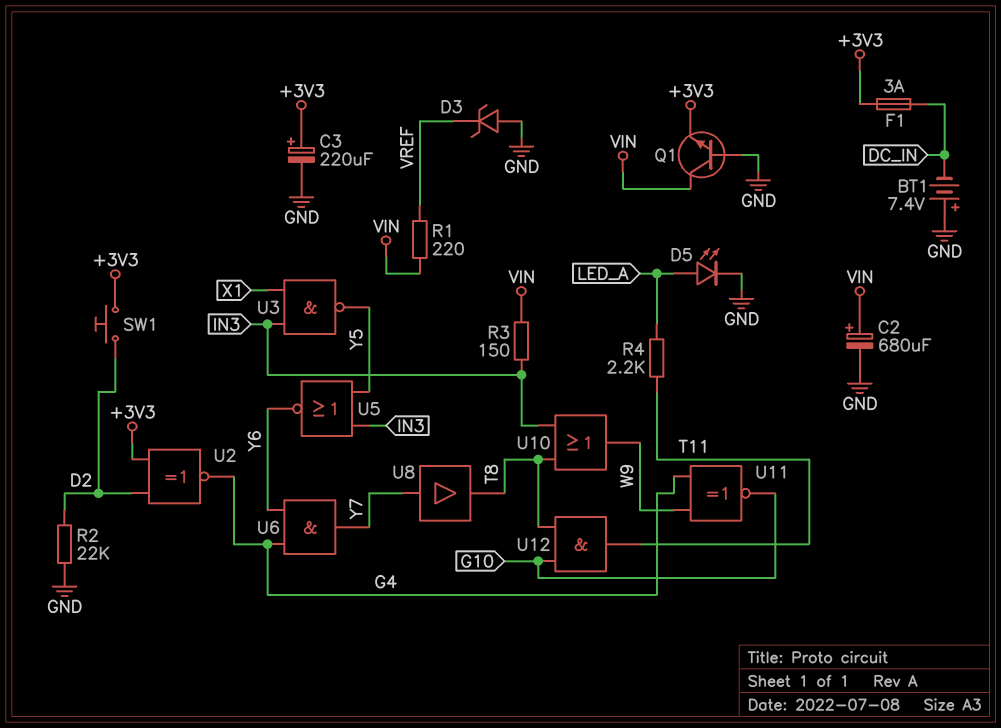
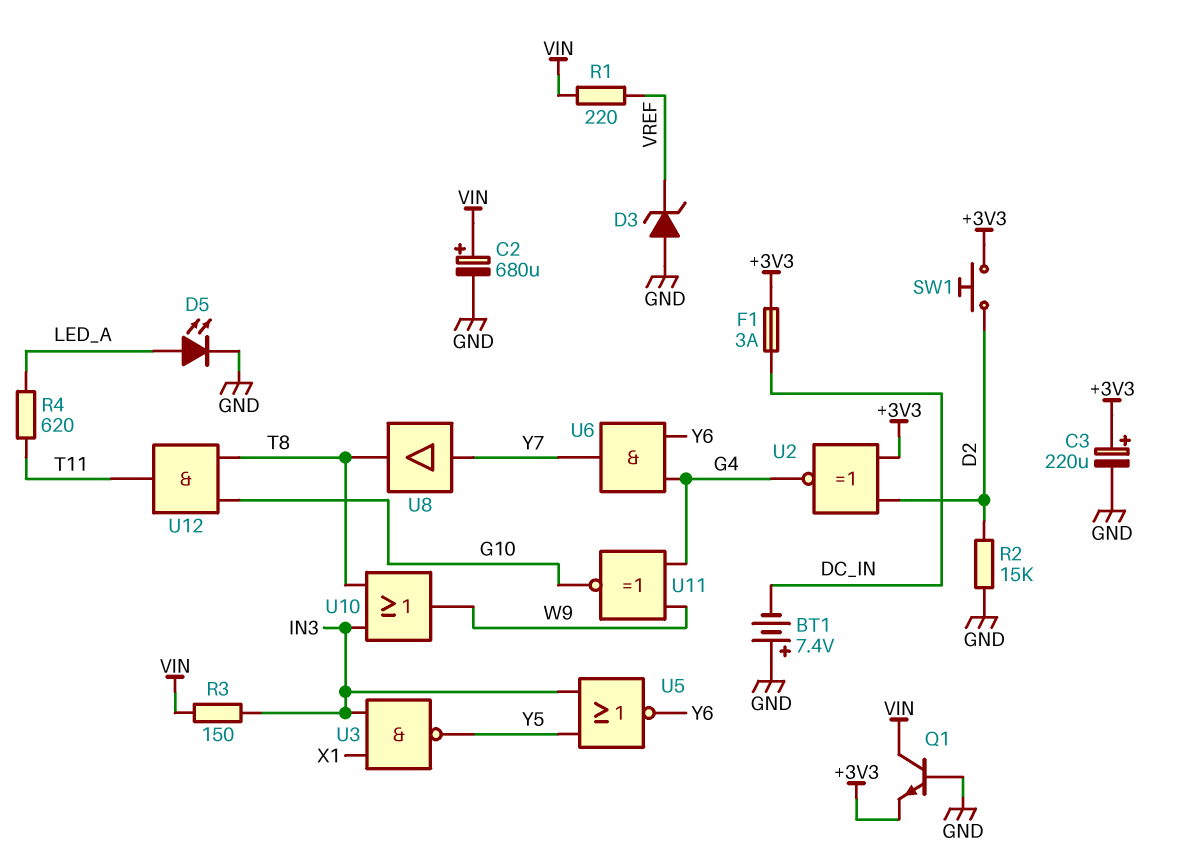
R2: 22k (D2, GND) -> 15k (D2, GND)
R4: 2.2k (LED_A, T11) -> 620 (LED_A, T11)

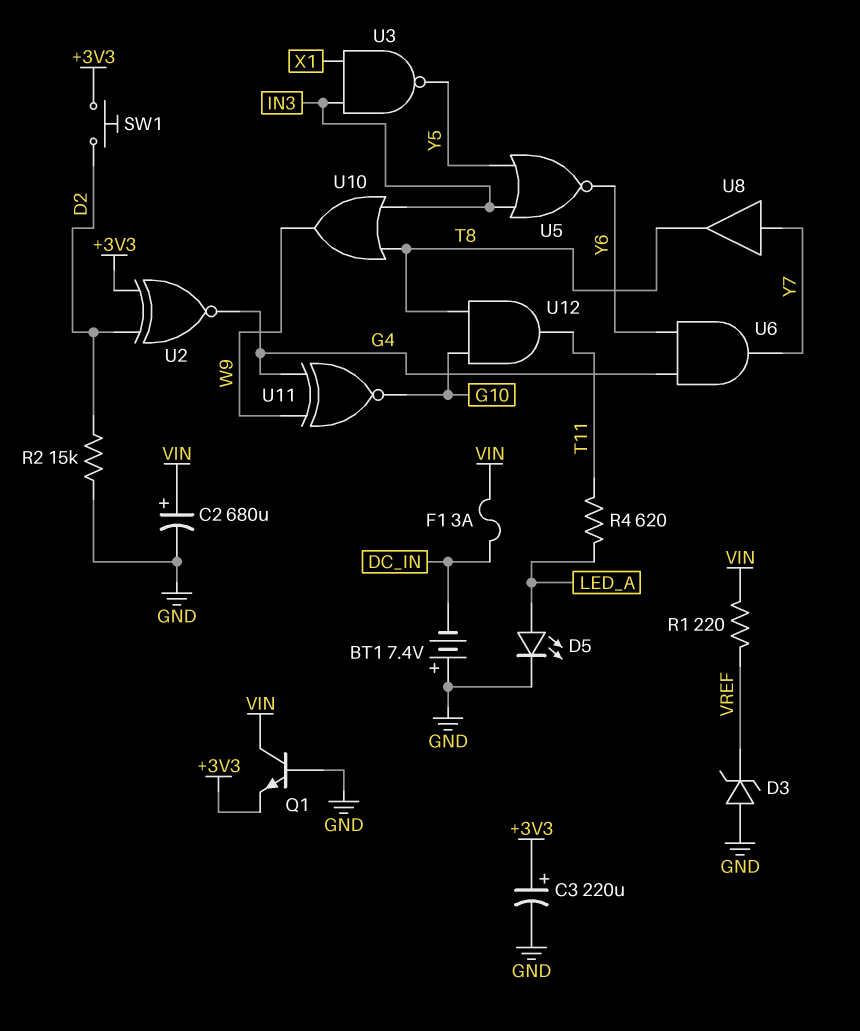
F1: 3A (+3V3, DC_IN) -> 3A (DC_IN, VIN)
R3: 150 (IN3, VIN) -> none

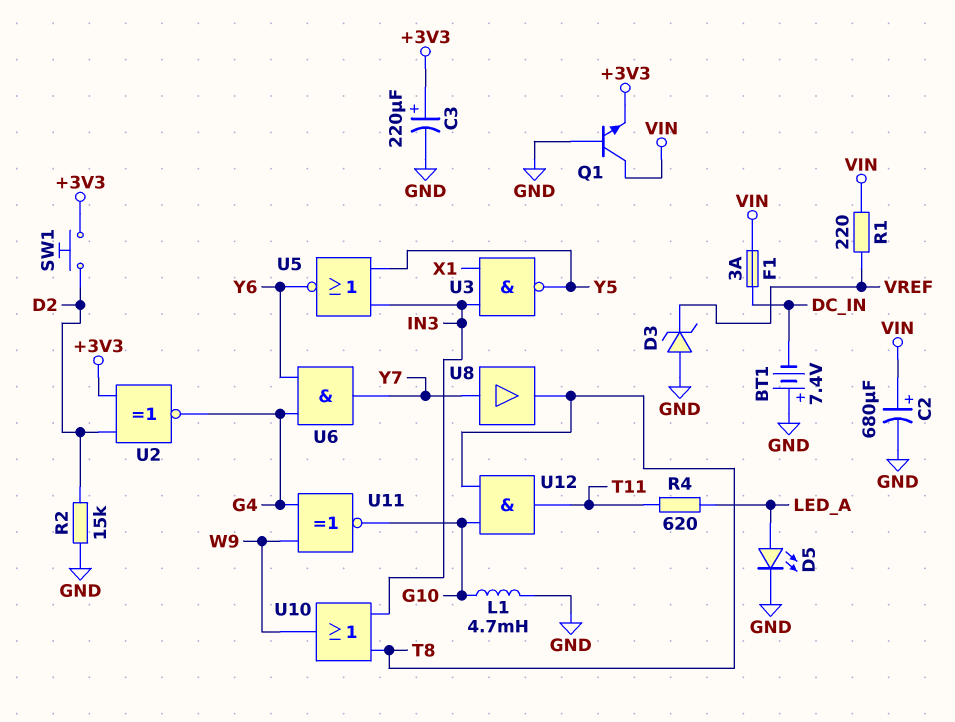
L1: none -> 4.7mH (G10, GND)

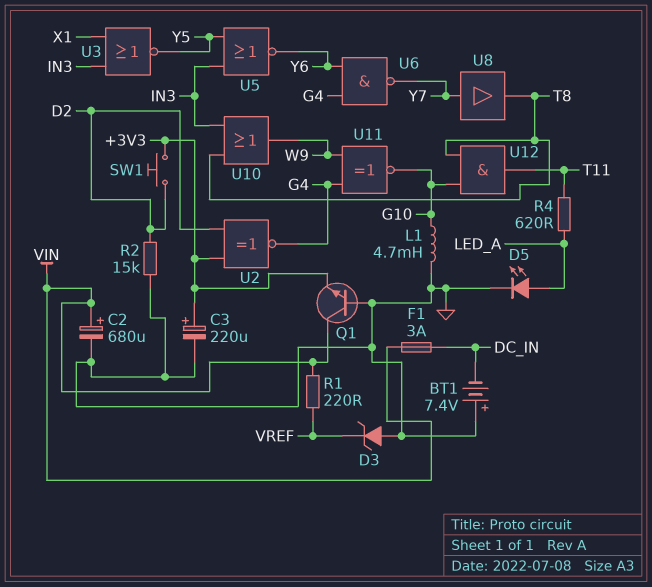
U3: NAND (in IN3, in X1, out Y5) -> NOR (in IN3, in X1, out Y5)
U6: AND (in G4, in Y6, out Y7) -> NAND (in G4, in Y6, out Y7)

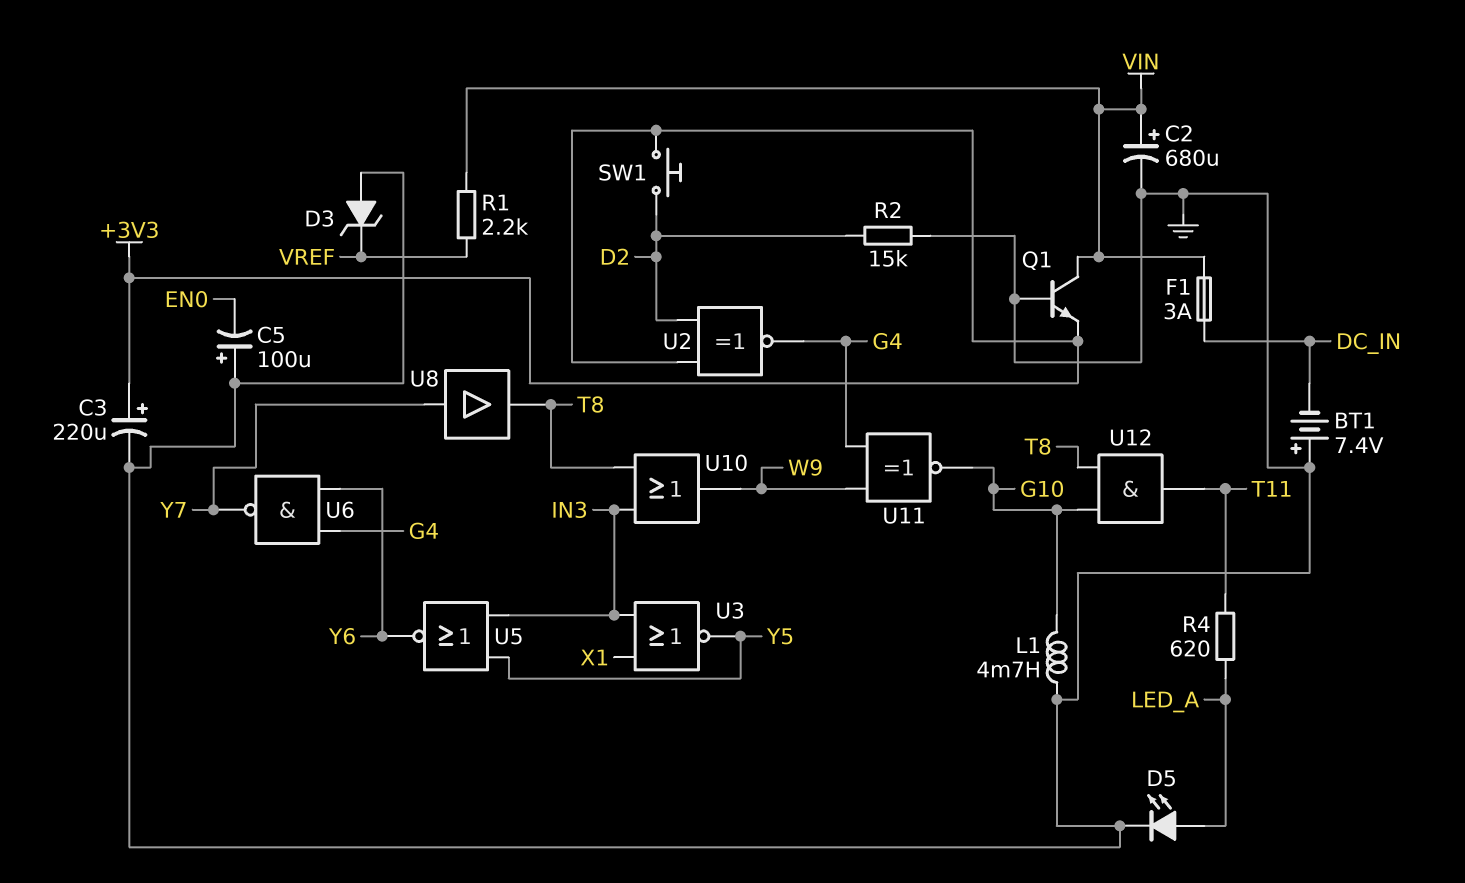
C5: none -> 100uF (plus GND, minus EN0)
R1: 220 (VIN, VREF) -> 2.2k (VIN, VREF)

